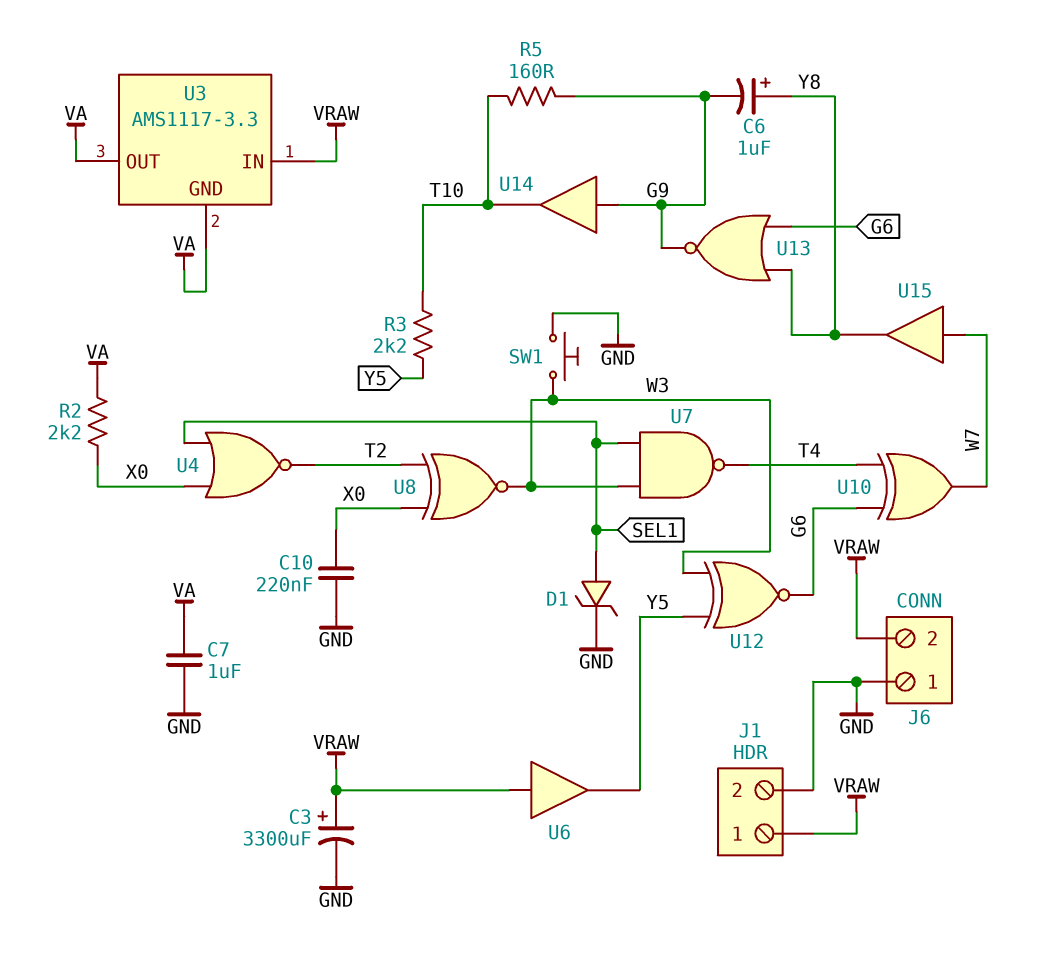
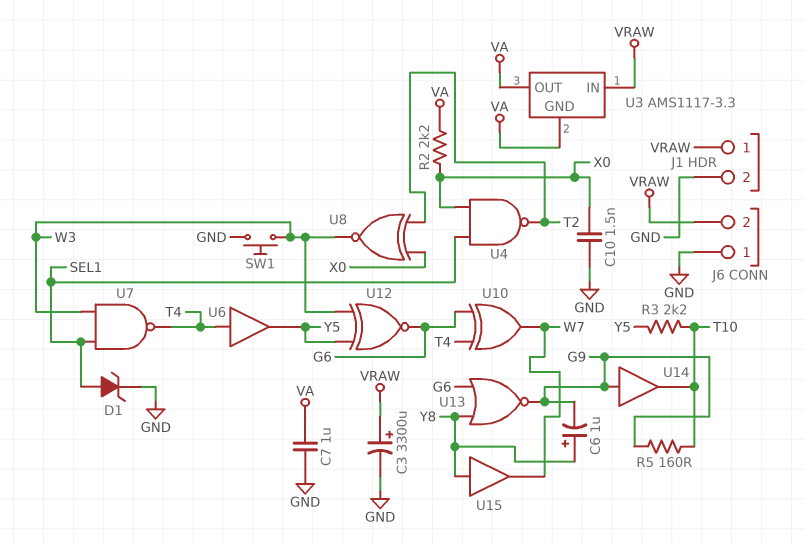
C10: 220nF (GND, X0) -> 1.5nF (GND, X0)
U4: NOR (in SEL1, in X0, out T2) -> NAND (in SEL1, in X0, out T2)
U6: buffer (in VRAW, out Y5) -> buffer (in T4, out Y5)
U15: buffer (in W7, out Y8) -> buffer (in Y8, out W7)

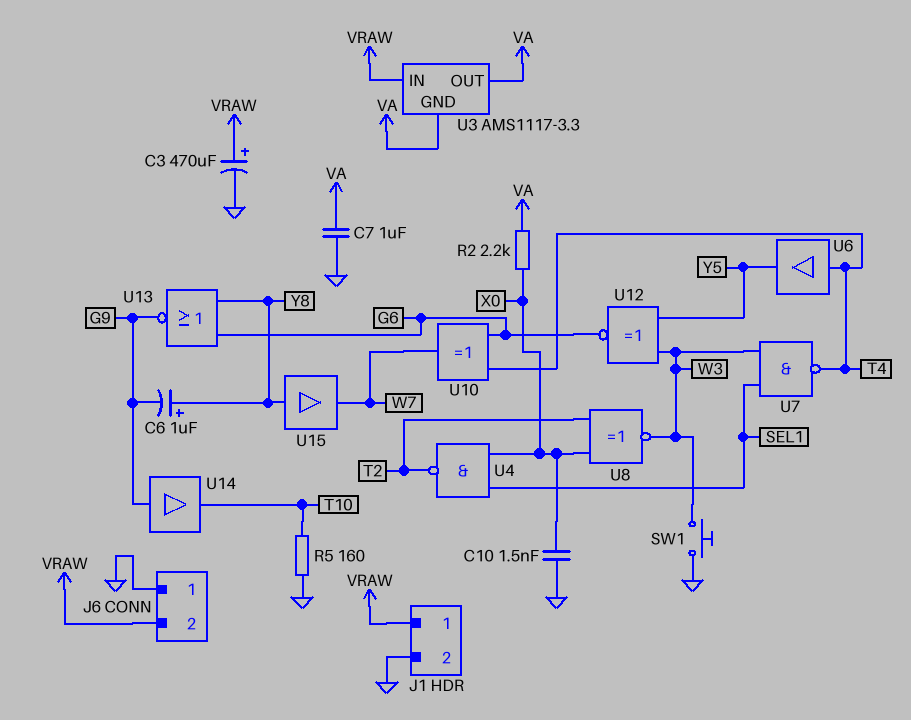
C3: 3300uF (plus VRAW, minus GND) -> 470uF (plus VRAW, minus GND)
D1: zener (A SEL1, K GND) -> none
R3: 2.2k (T10, Y5) -> none
R5: 160 (G9, T10) -> 160 (GND, T10)

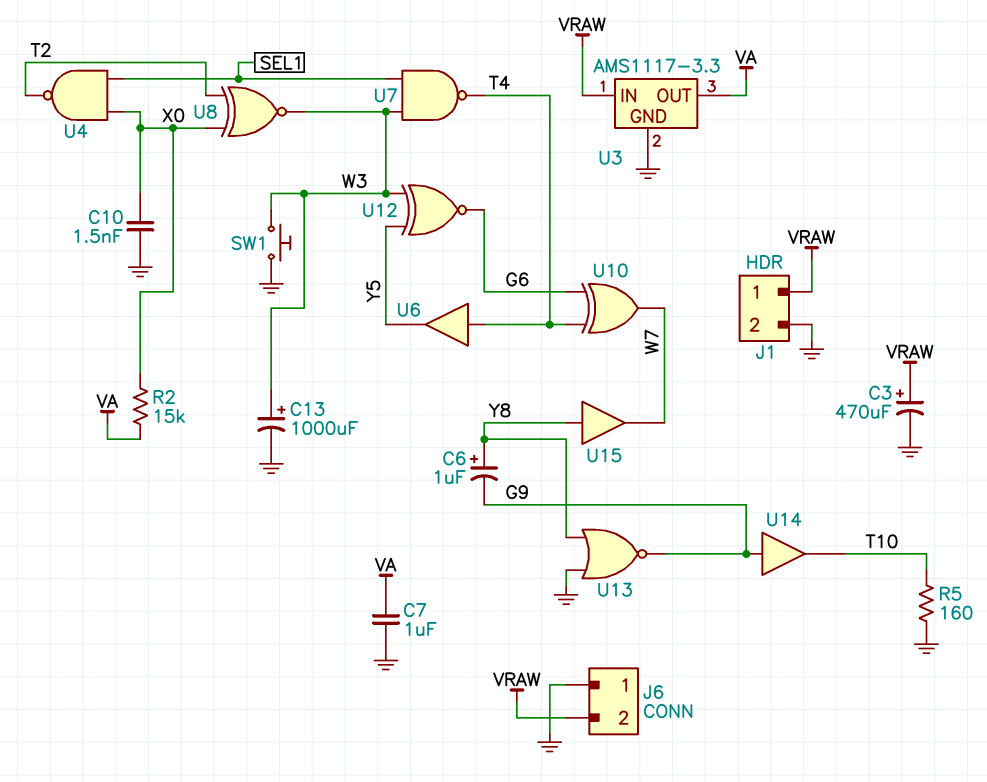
C13: none -> 1000uF (plus W3, minus GND)
R2: 2.2k (VA, X0) -> 15k (VA, X0)
U3 pin GND: VA -> GND
U13: NOR (in G6, in Y8, out G9) -> NOR (in GND, in Y8, out G9)

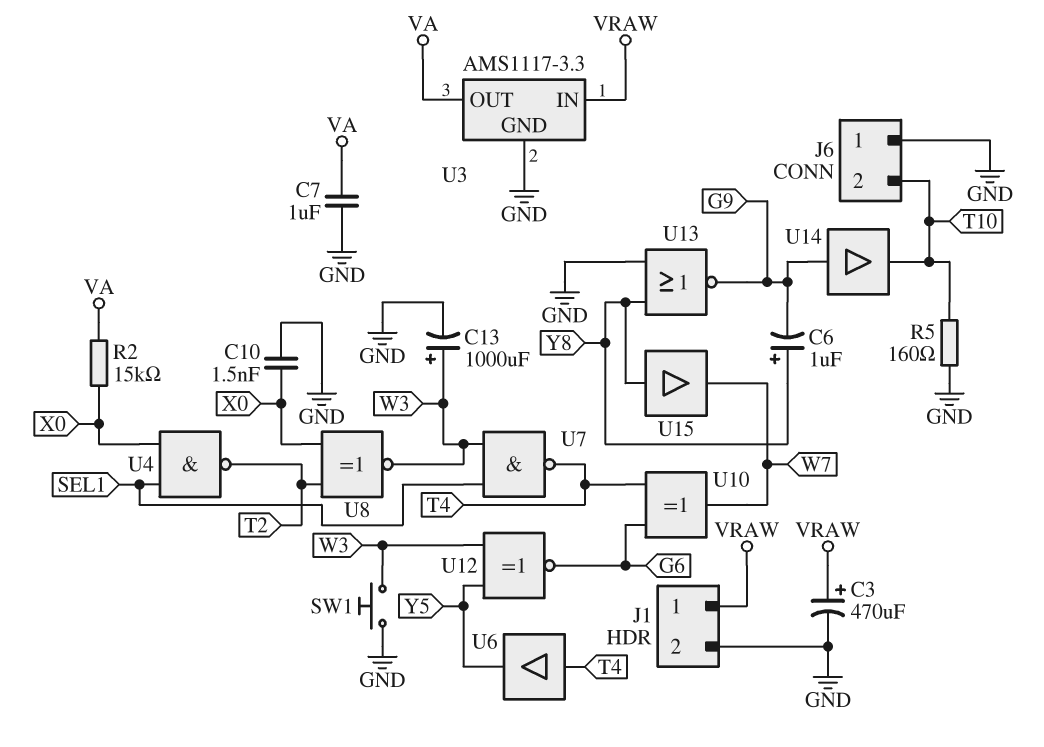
J6 pin 2: VRAW -> T10

